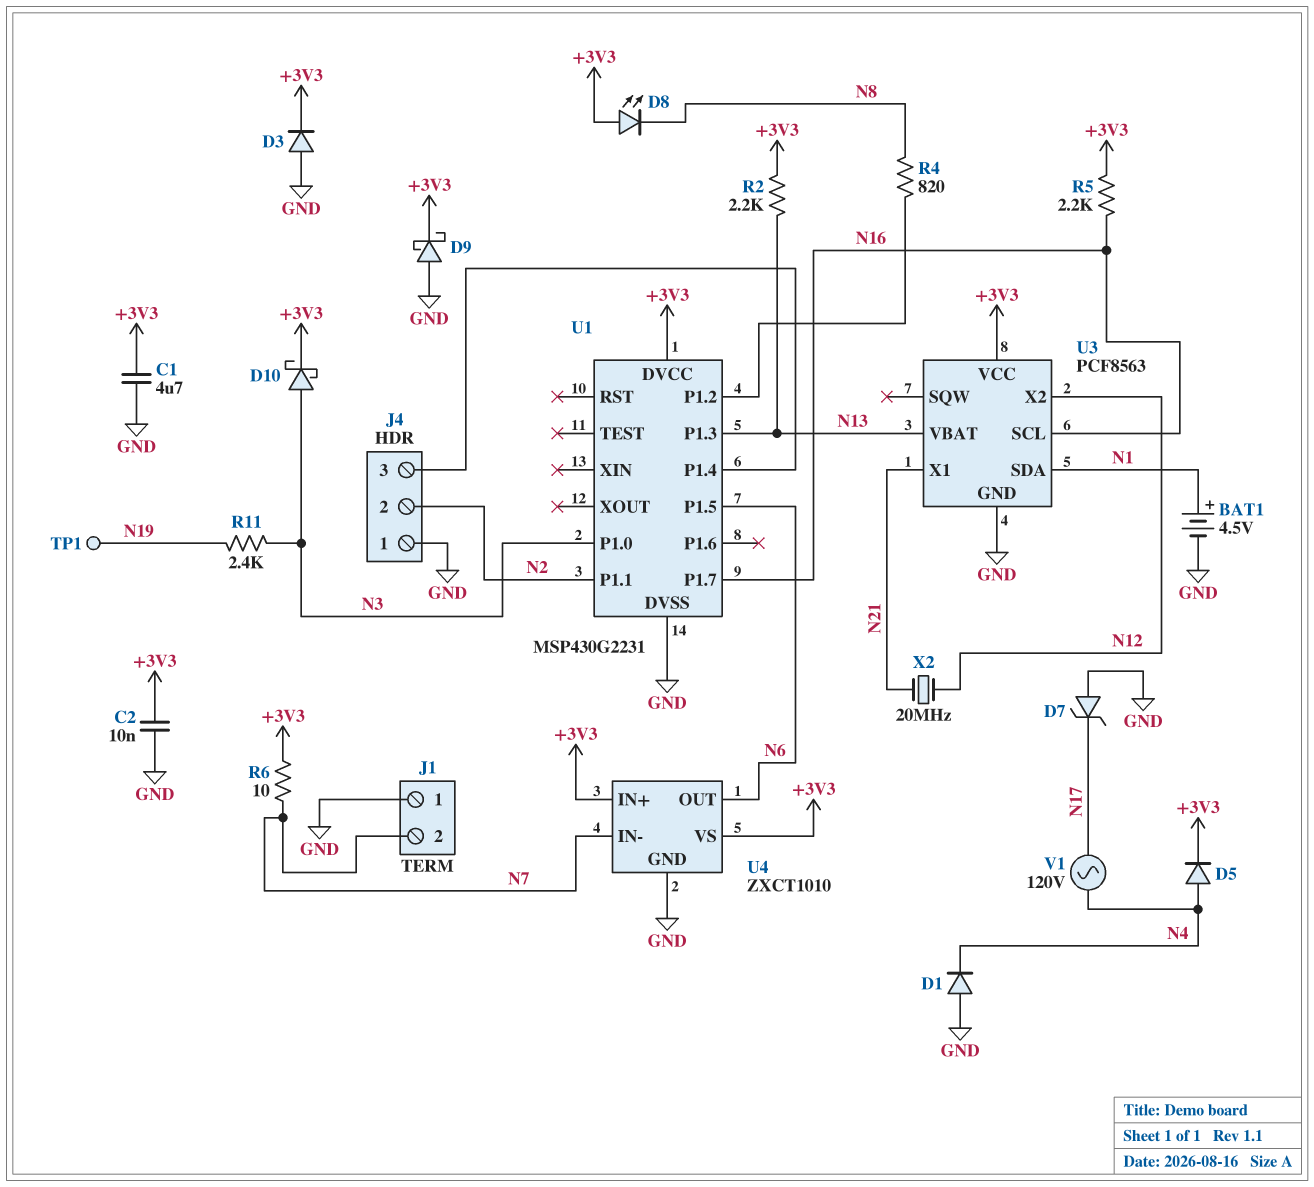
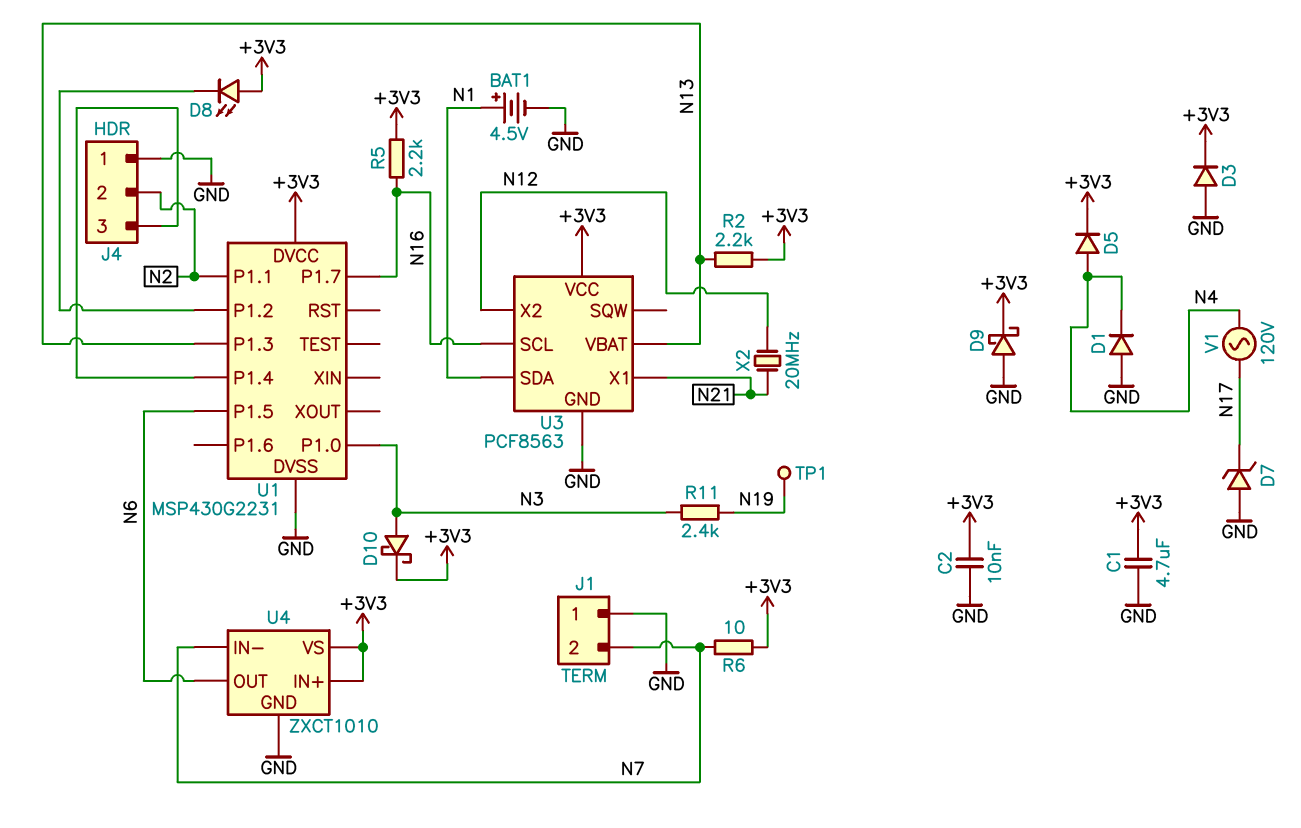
D8: LED (A +3V3, K N8) -> LED (A +3V3, K U1/P1.2)
R4: 820 (N8, U1/P1.2) -> none

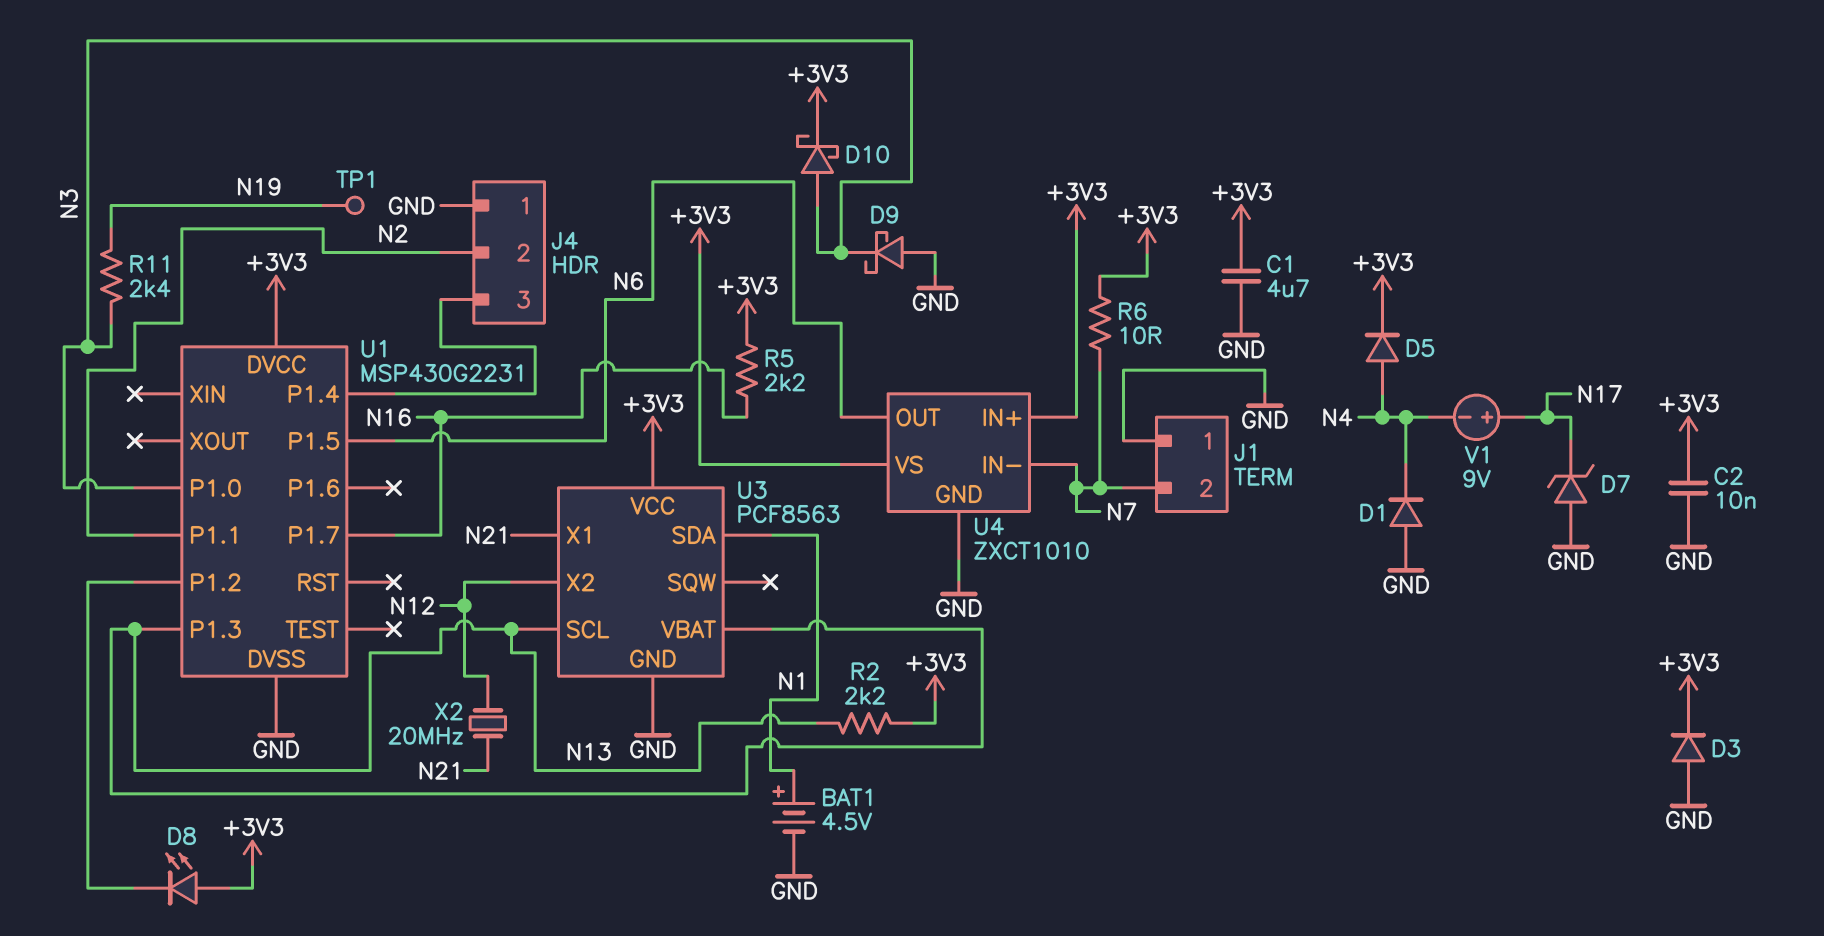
D9: schottky (A GND, K +3V3) -> schottky (A GND, K N3)
U3 pin SCL: N16 -> N13
V1: AC 120V (N4, N17) -> 9V (plus N17, minus N4)

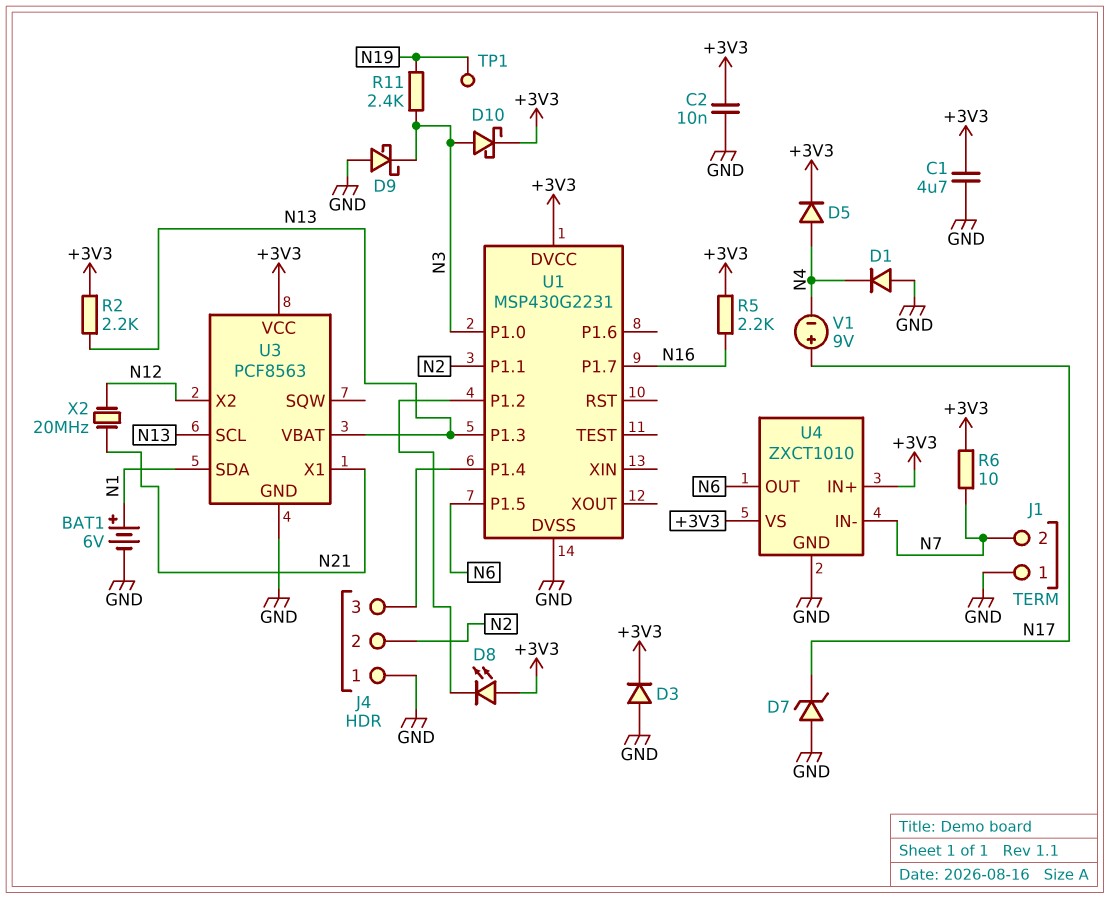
BAT1: 4.5V (plus N1, minus GND) -> 6V (plus N1, minus GND)

